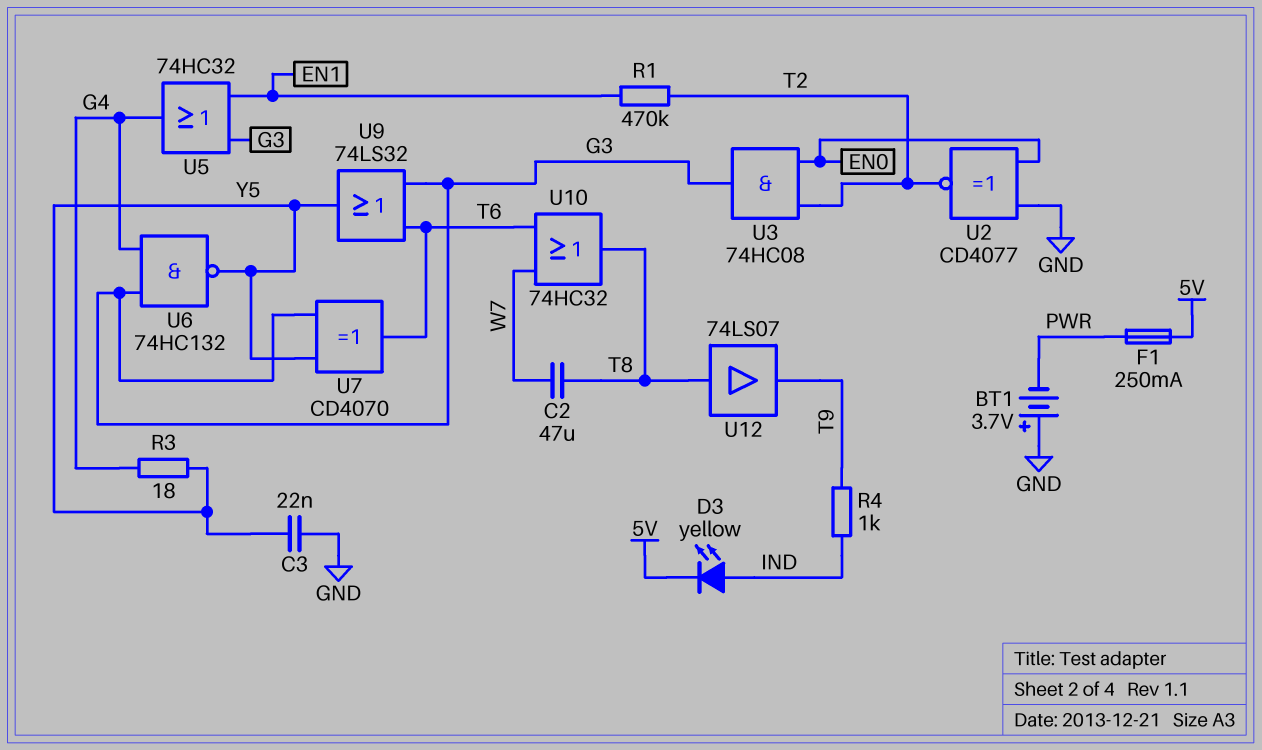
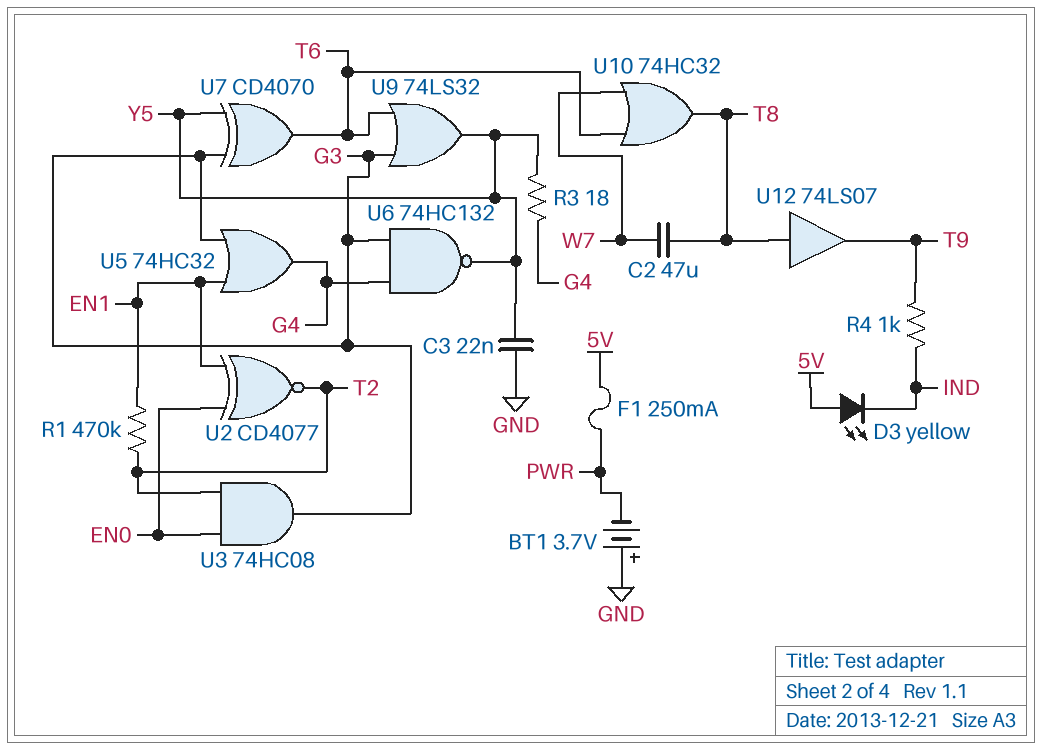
D3: LED yellow (A IND, K 5V) -> LED yellow (A 5V, K IND)
U2: XNOR CD4077 (in EN0, in GND, out T2) -> XNOR CD4077 (in EN0, in EN1, out T2)

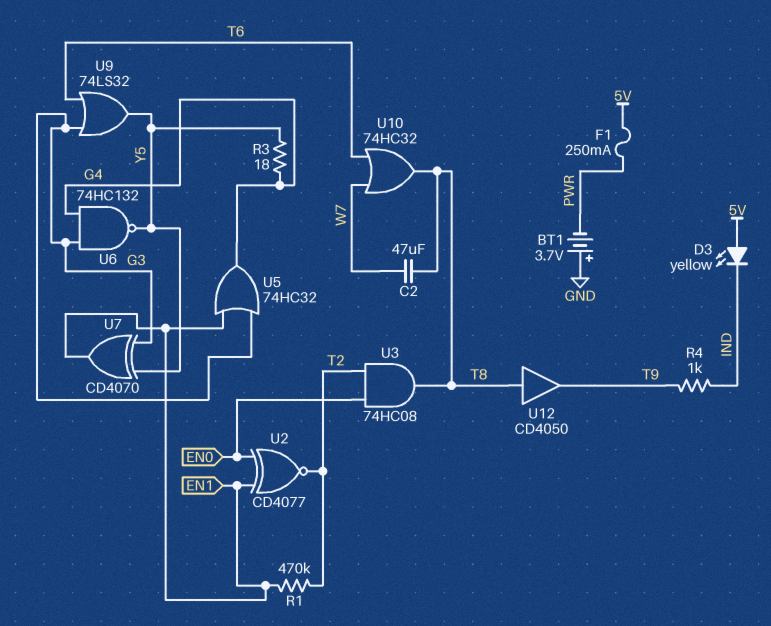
C3: 22nF (GND, Y5) -> none
U3: AND 74HC08 (in EN0, in T2, out G3) -> AND 74HC08 (in EN0, in T2, out T8)
U7: XOR CD4070 (in G3, in Y5, out T6) -> XOR CD4070 (in G3, in Y5, out EN1)
U12: buffer 74LS07 (in T8, out T9) -> buffer CD4050 (in T8, out T9)

